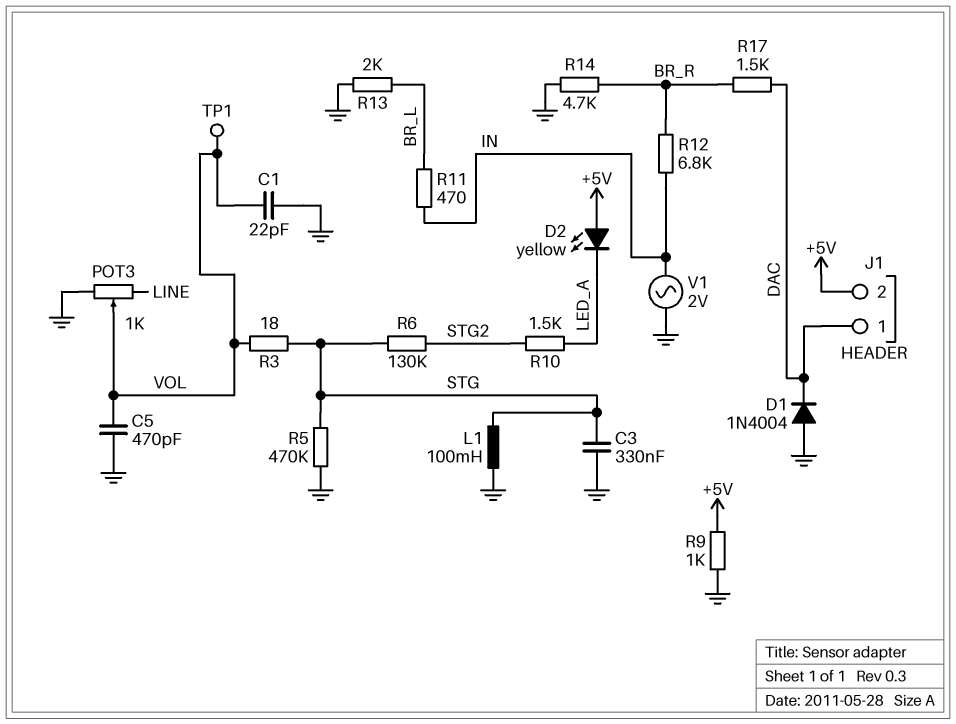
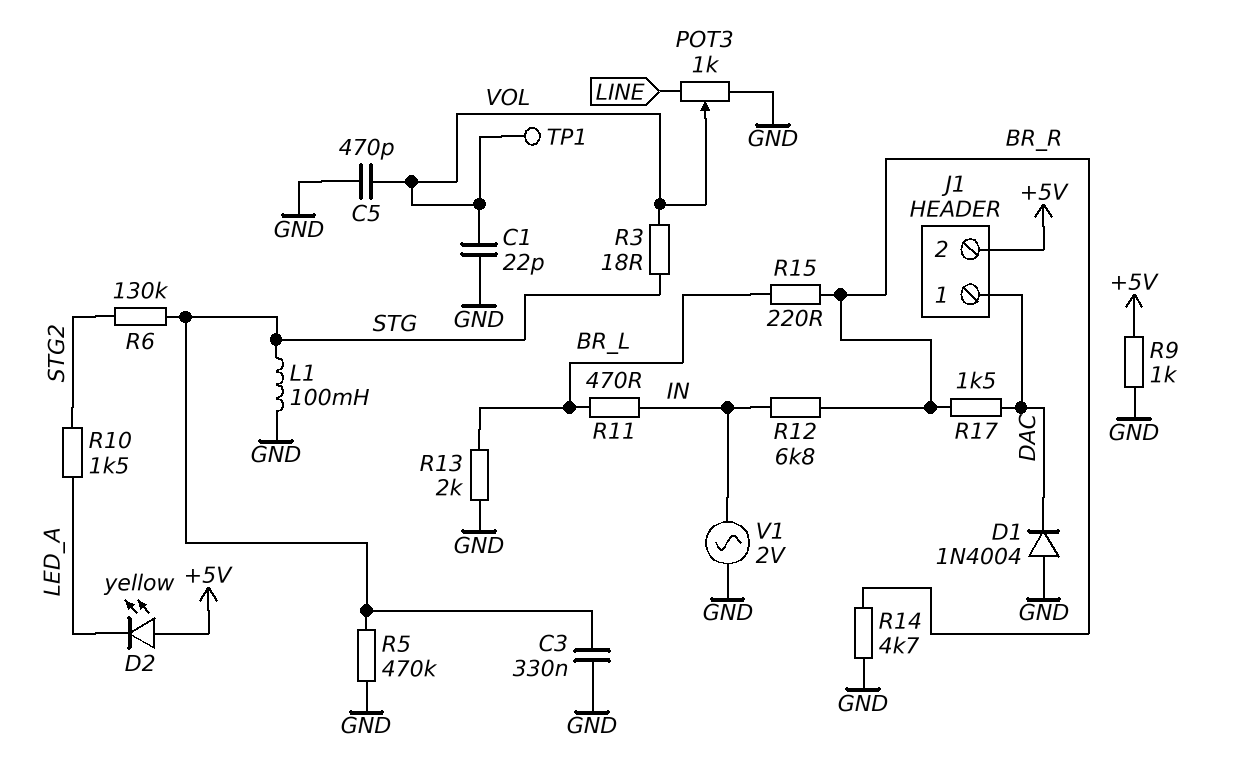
R15: none -> 220 (BR_L, BR_R)

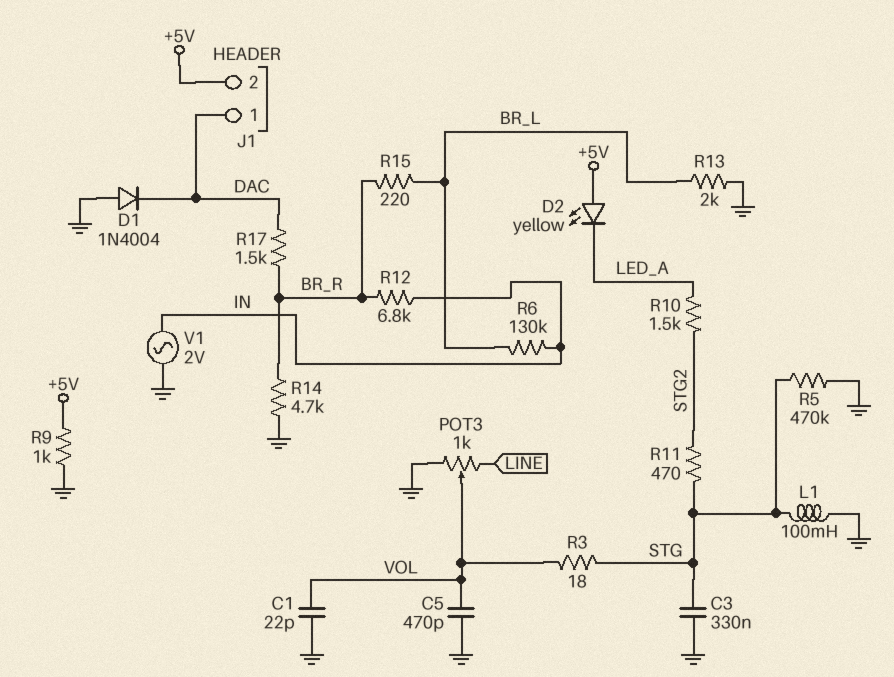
R6: 130k (STG, STG2) -> 130k (BR_L, IN)
R11: 470 (BR_L, IN) -> 470 (STG, STG2)
TP1: test point (VOL) -> none

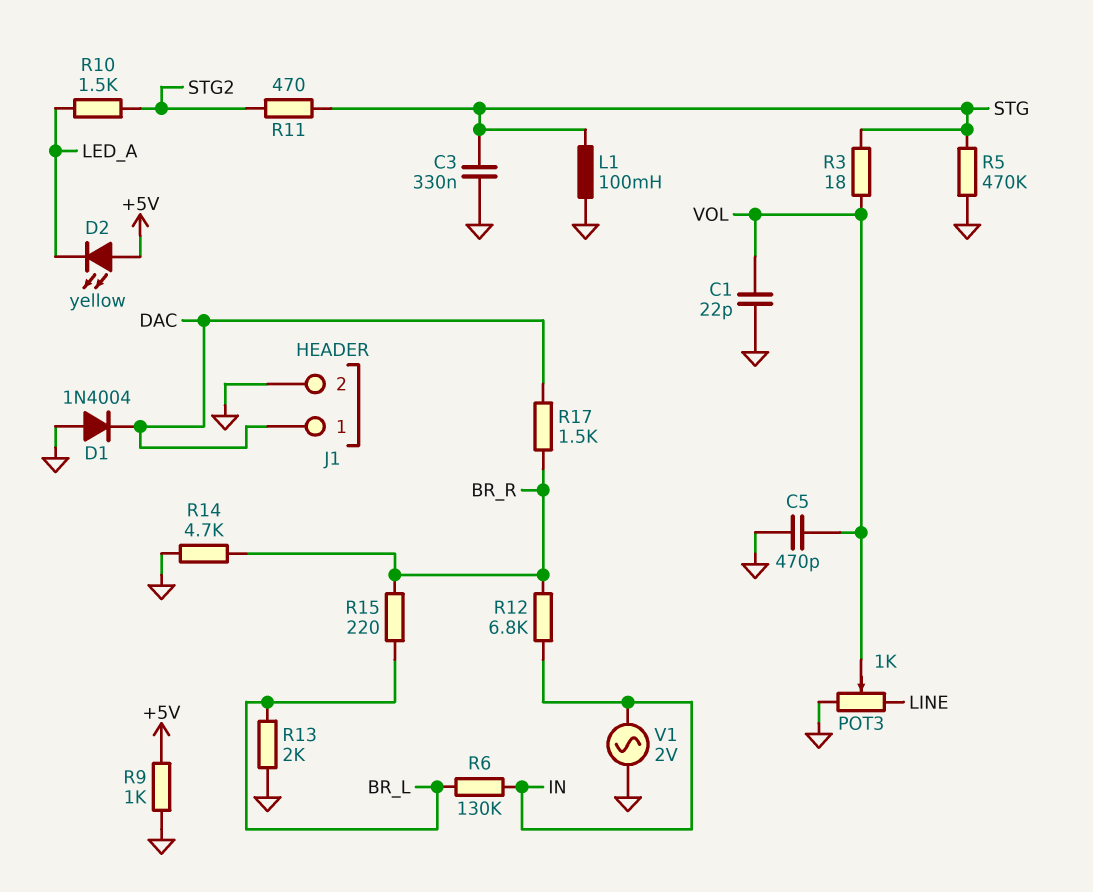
J1 pin 2: +5V -> GND

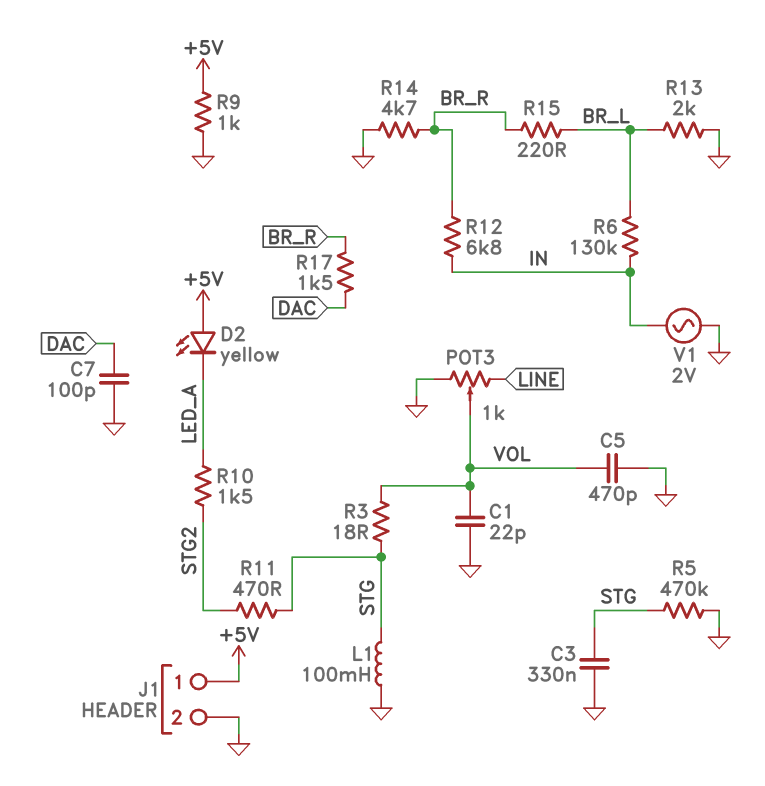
C7: none -> 100pF (DAC, GND)
D1: diode 1N4004 (A GND, K DAC) -> none
J1 pin 1: DAC -> +5V

